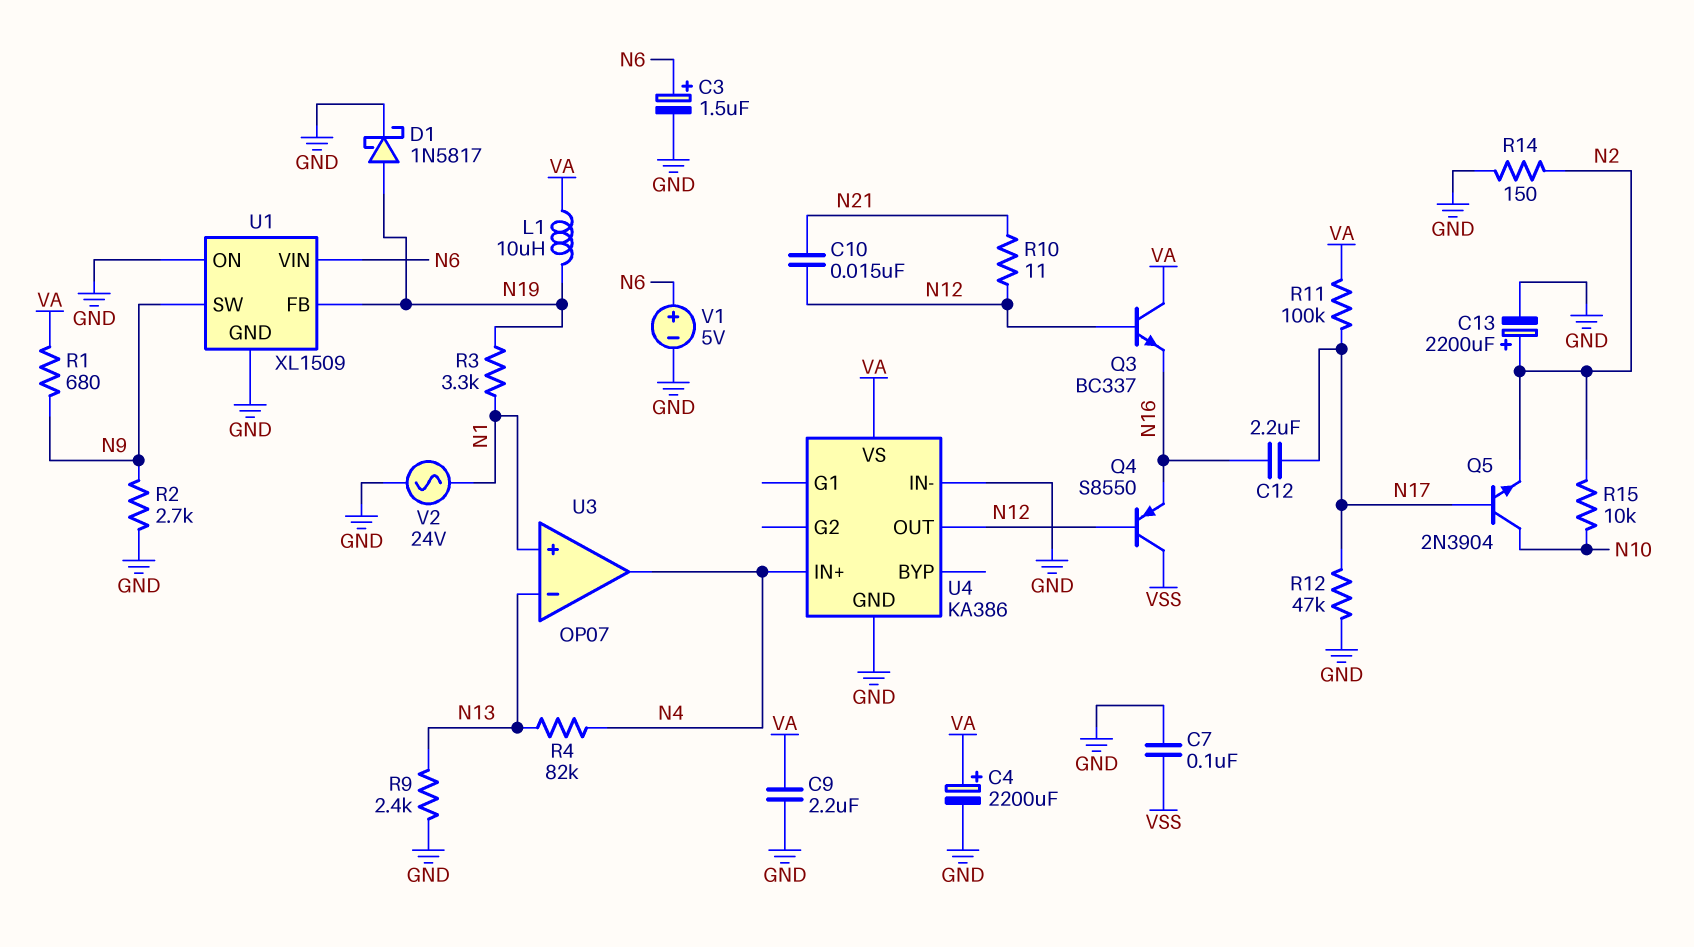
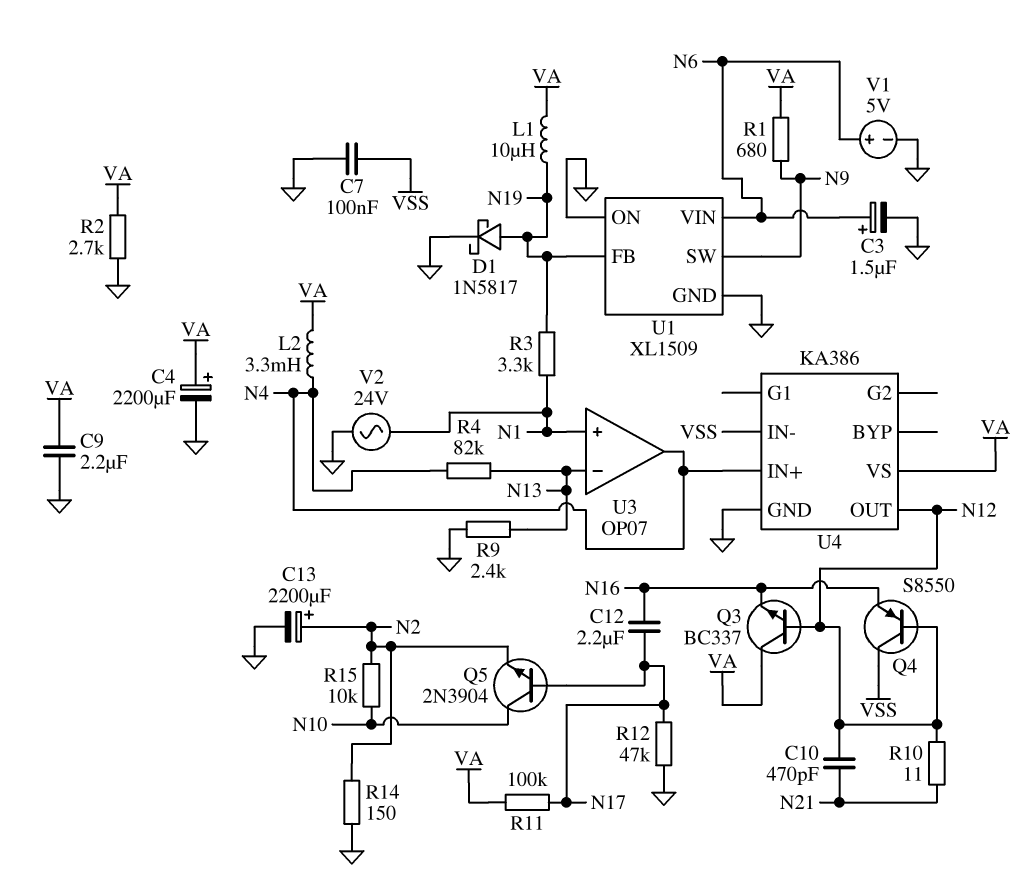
C10: 15nF (N12, N21) -> 470pF (N12, N21)
L2: none -> 3.3mH (N4, VA)
R2: 2.7k (GND, N9) -> 2.7k (GND, VA)
U4 pin IN-: GND -> VSS

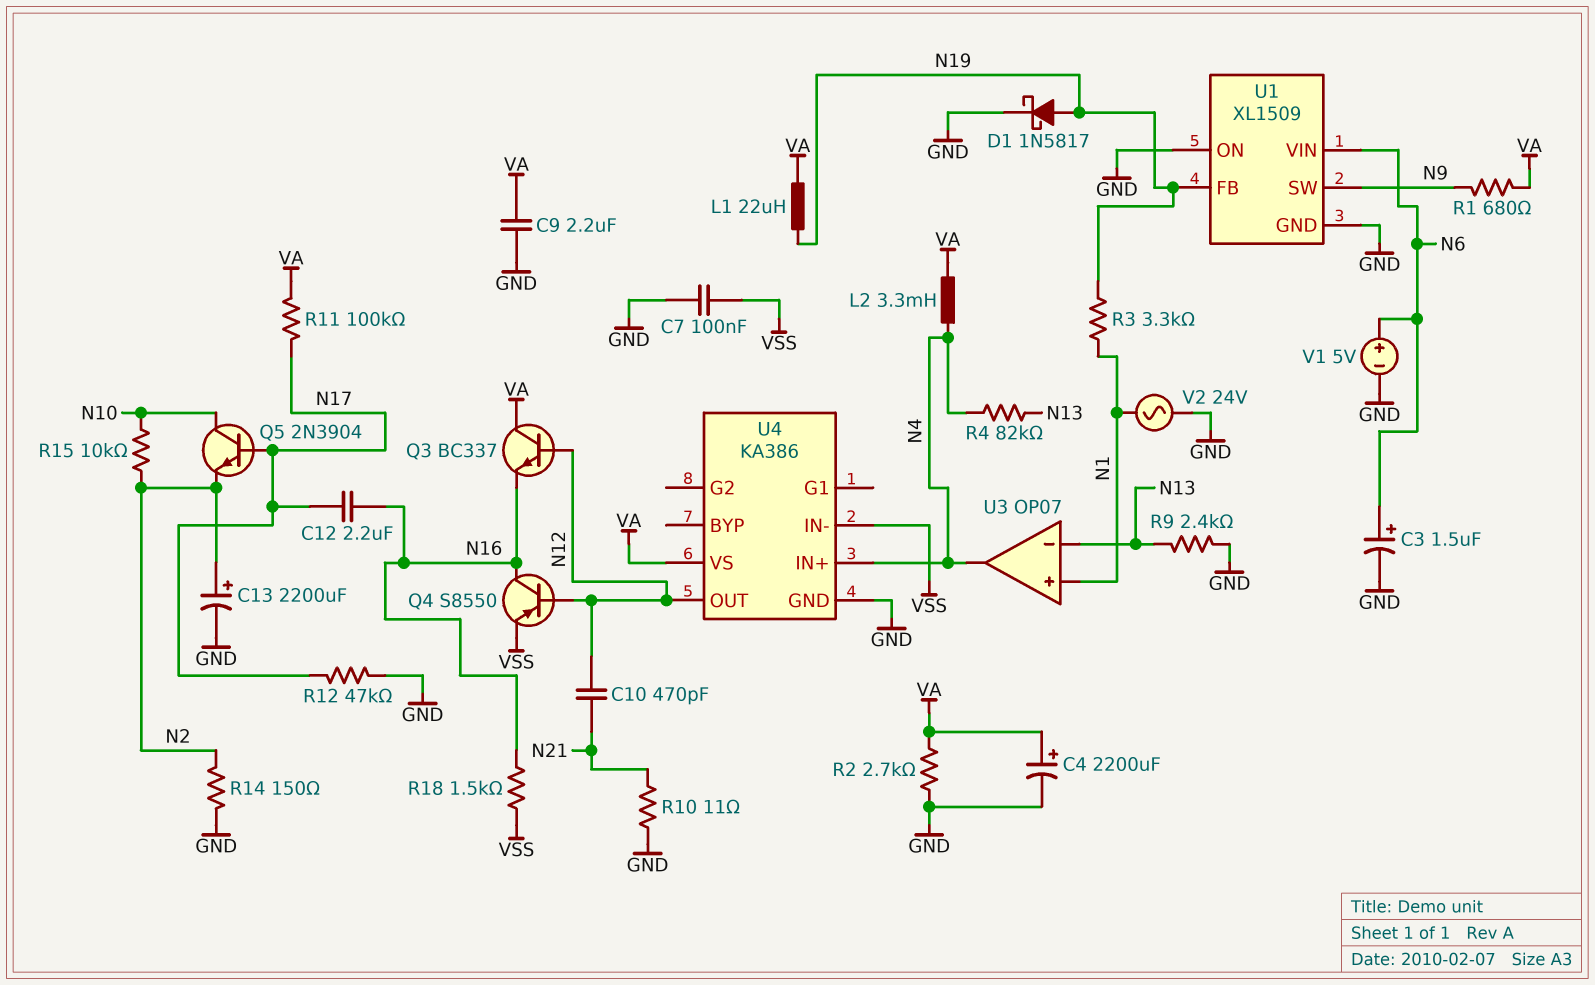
L1: 10uH (N19, VA) -> 22uH (N19, VA)
Q4: PNP S8550 (B N12, C VSS, E N16) -> PNP S8550 (B N12, C N16, E VSS)
R10: 11 (N12, N21) -> 11 (GND, N21)
R18: none -> 1.5k (N16, VSS)

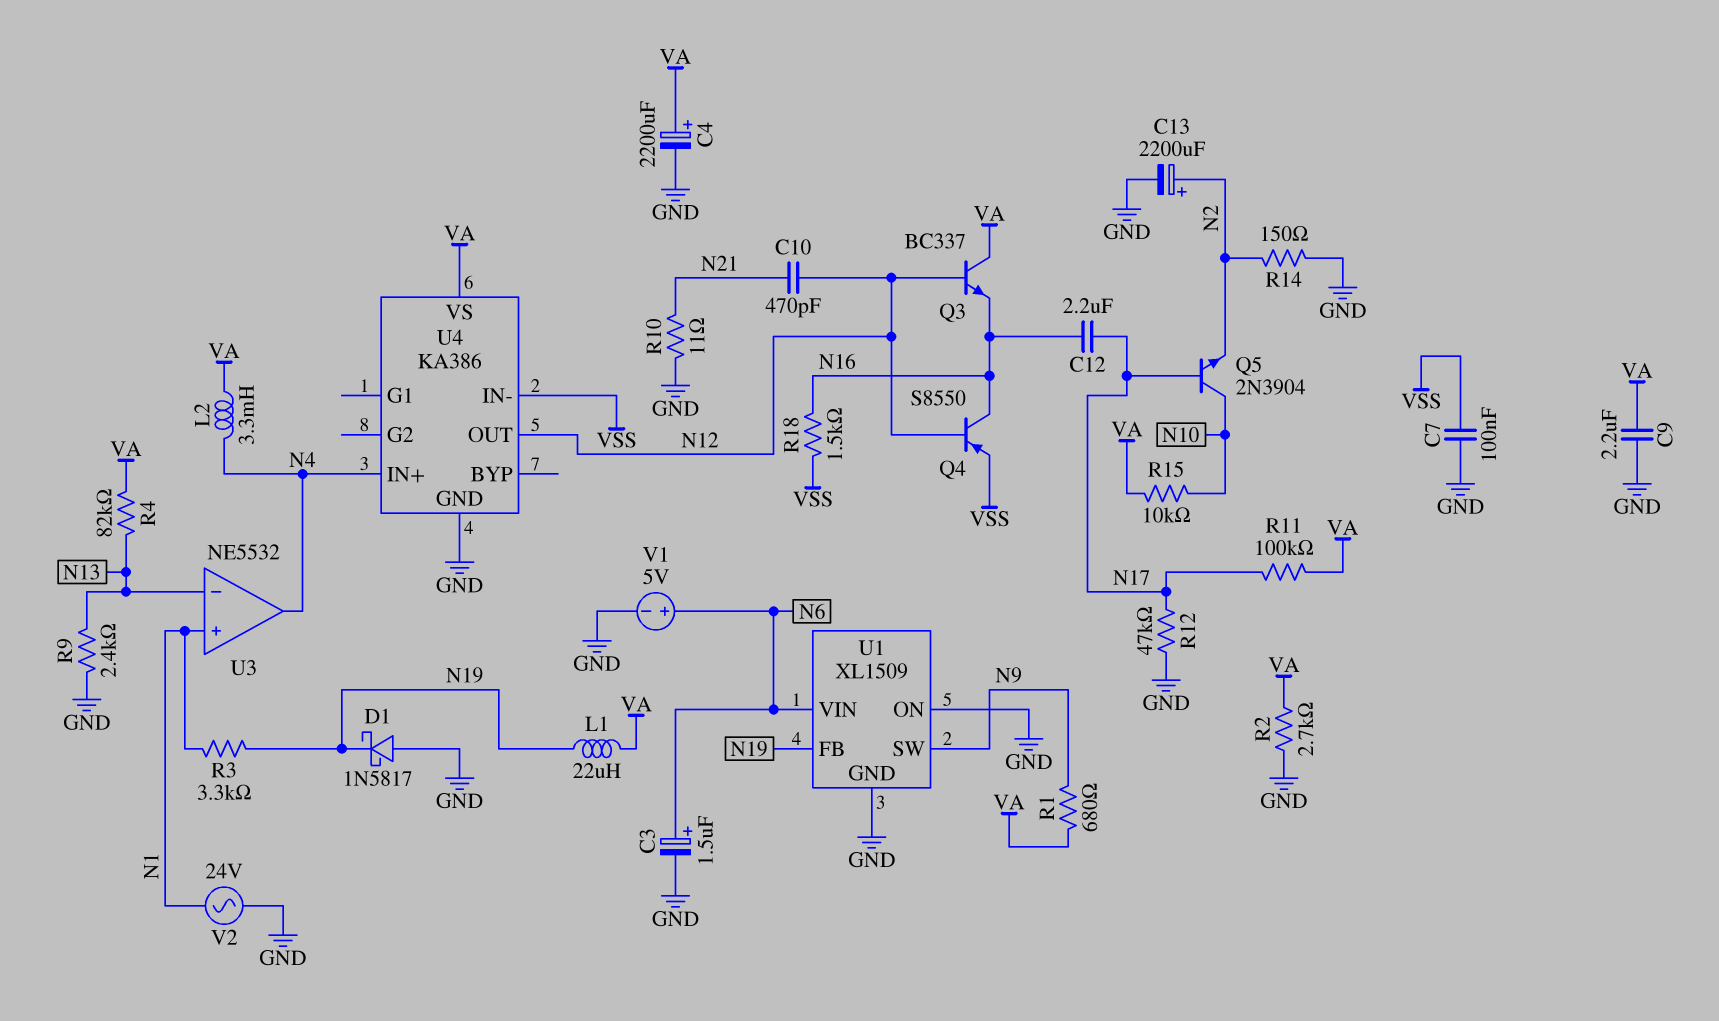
D1: schottky 1N5817 (A N19, K GND) -> schottky 1N5817 (A GND, K N19)
R4: 82k (N4, N13) -> 82k (N13, VA)
R15: 10k (N2, N10) -> 10k (N10, VA)
U3: OP07 -> NE5532

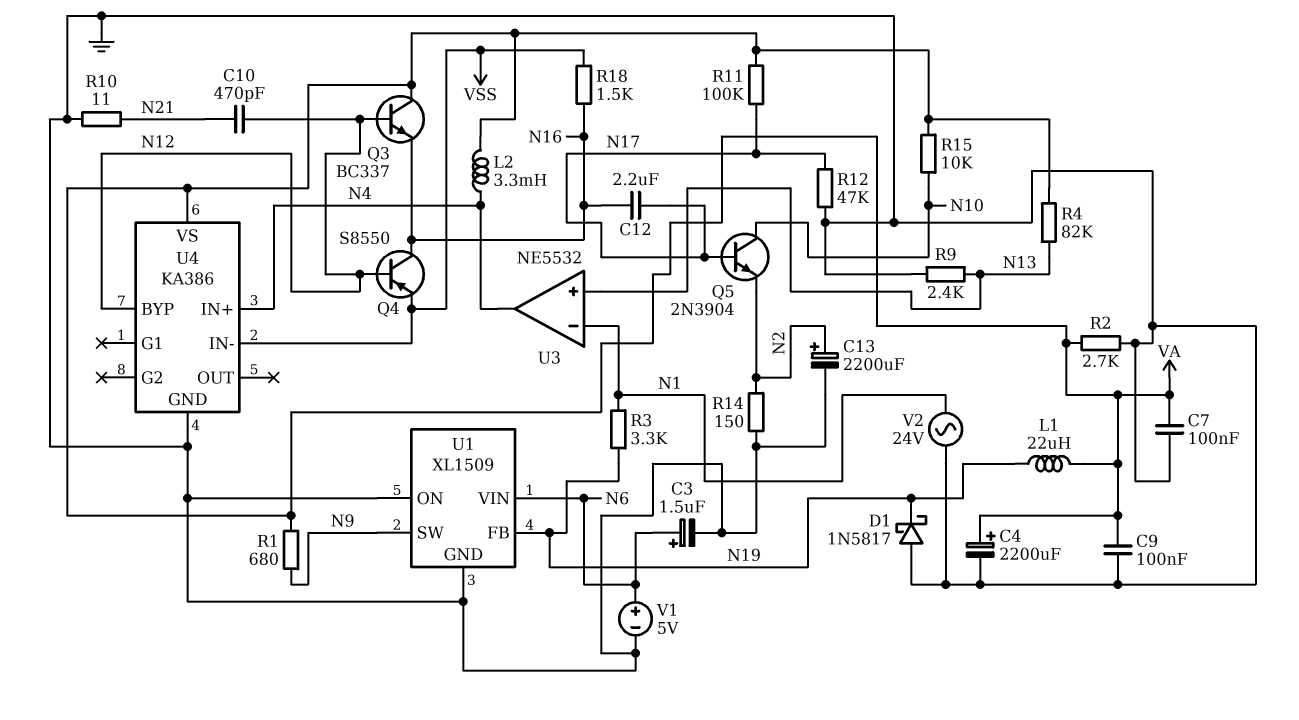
C7: 100nF (GND, VSS) -> 100nF (GND, VA)
C9: 2.2uF (GND, VA) -> 100nF (GND, VA)
U3 pin in+: N1 -> N13
U3 pin in-: N13 -> N1
U4 pin BYP: none -> N12
U4 pin OUT: N12 -> none

